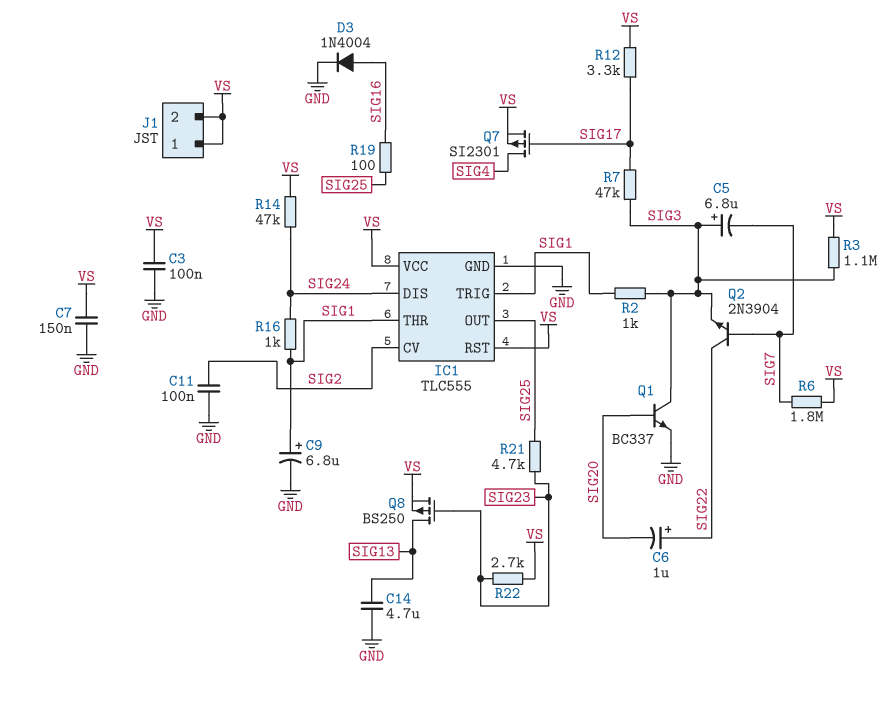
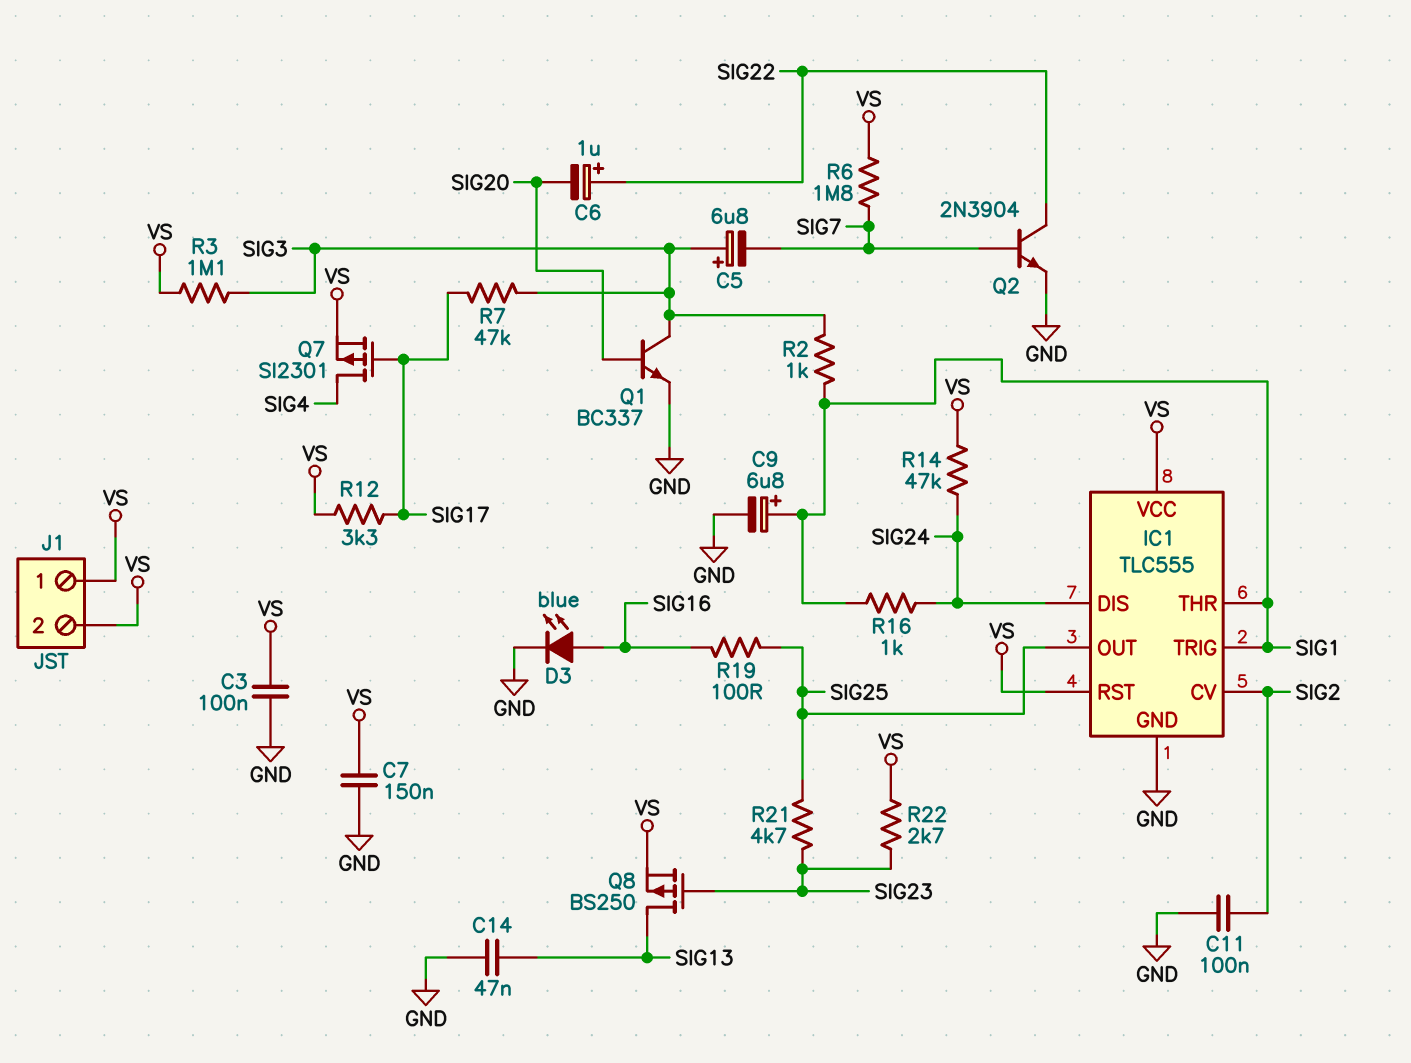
C14: 4.7uF (GND, SIG13) -> 47nF (GND, SIG13)
D3: diode 1N4004 (A SIG16, K GND) -> LED blue (A SIG16, K GND)
Q2: NPN 2N3904 (B SIG7, C SIG22, E SIG3) -> NPN 2N3904 (B SIG7, C SIG22, E GND)

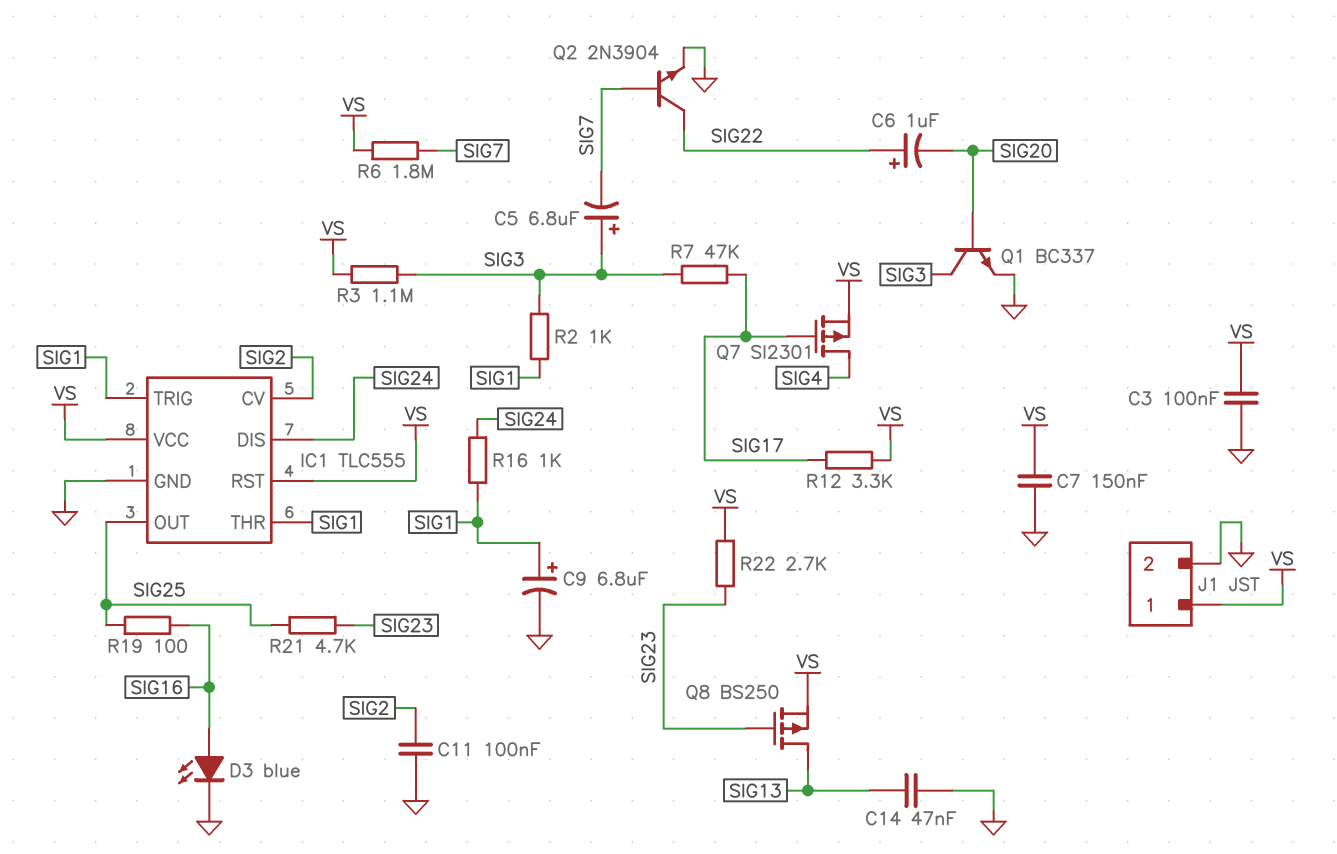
J1 pin 2: VS -> GND
R14: 47k (SIG24, VS) -> none

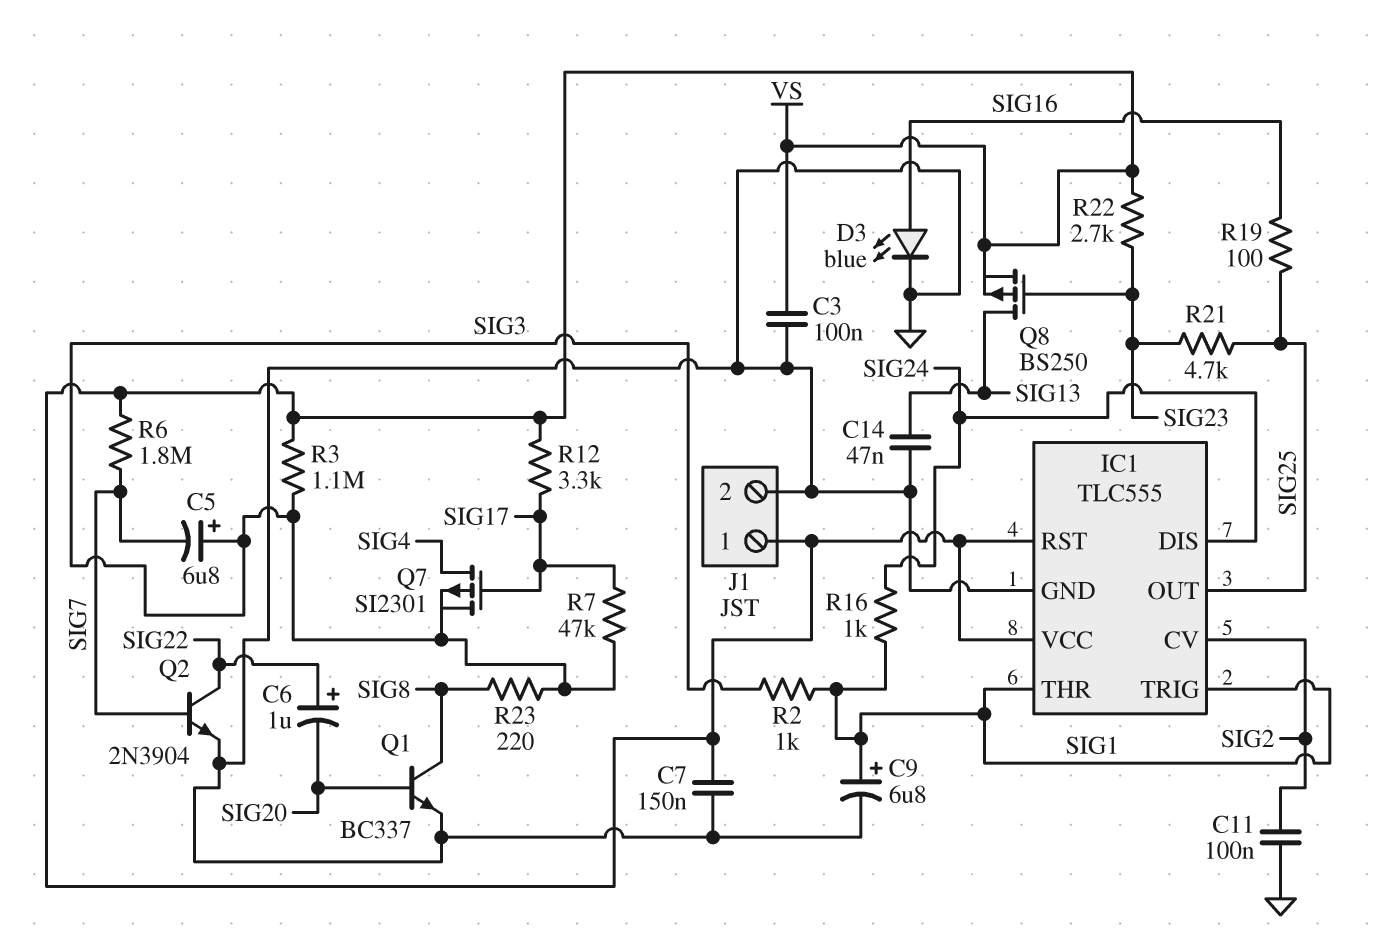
Q1: NPN BC337 (B SIG20, C SIG3, E GND) -> NPN BC337 (B SIG20, C SIG8, E GND)
Q7: PMOS SI2301 (G SIG17, D SIG4, S VS) -> PMOS SI2301 (G SIG17, D SIG4, S SIG3)
R23: none -> 220 (SIG3, SIG8)

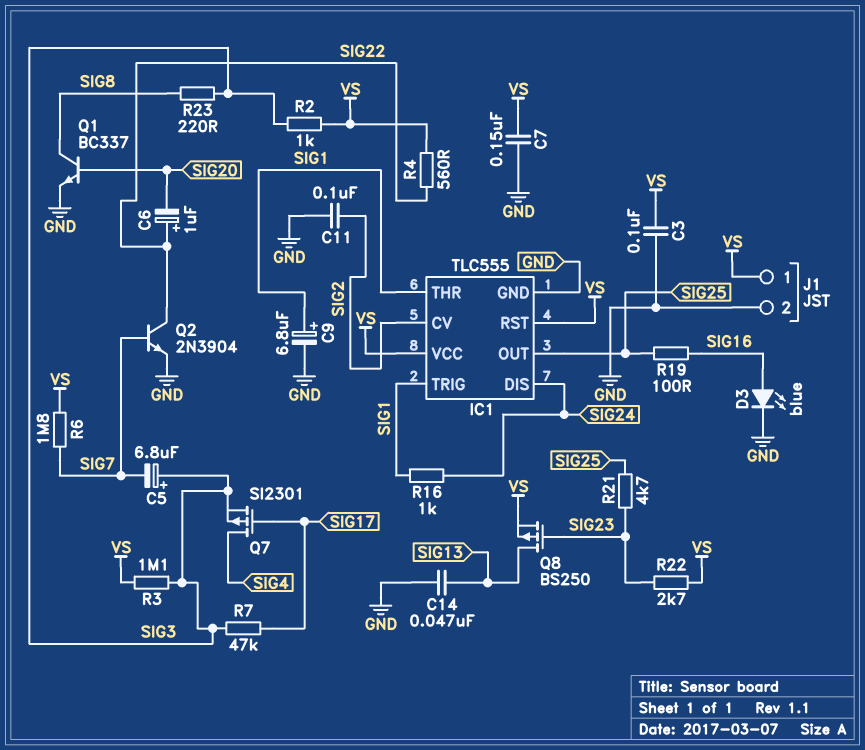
R2: 1k (SIG1, SIG3) -> 1k (SIG3, VS)
R4: none -> 560 (SIG22, VS)
R12: 3.3k (SIG17, VS) -> none

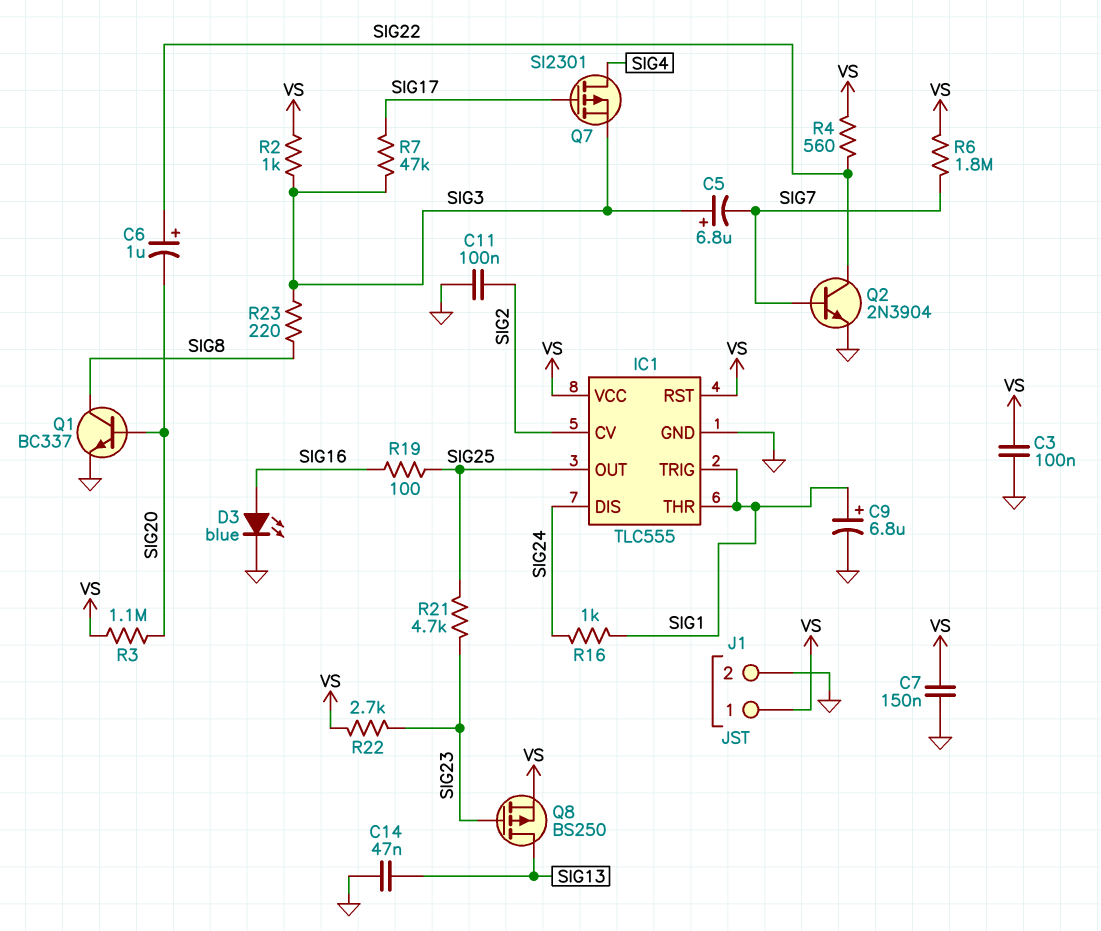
R3: 1.1M (SIG3, VS) -> 1.1M (SIG20, VS)

